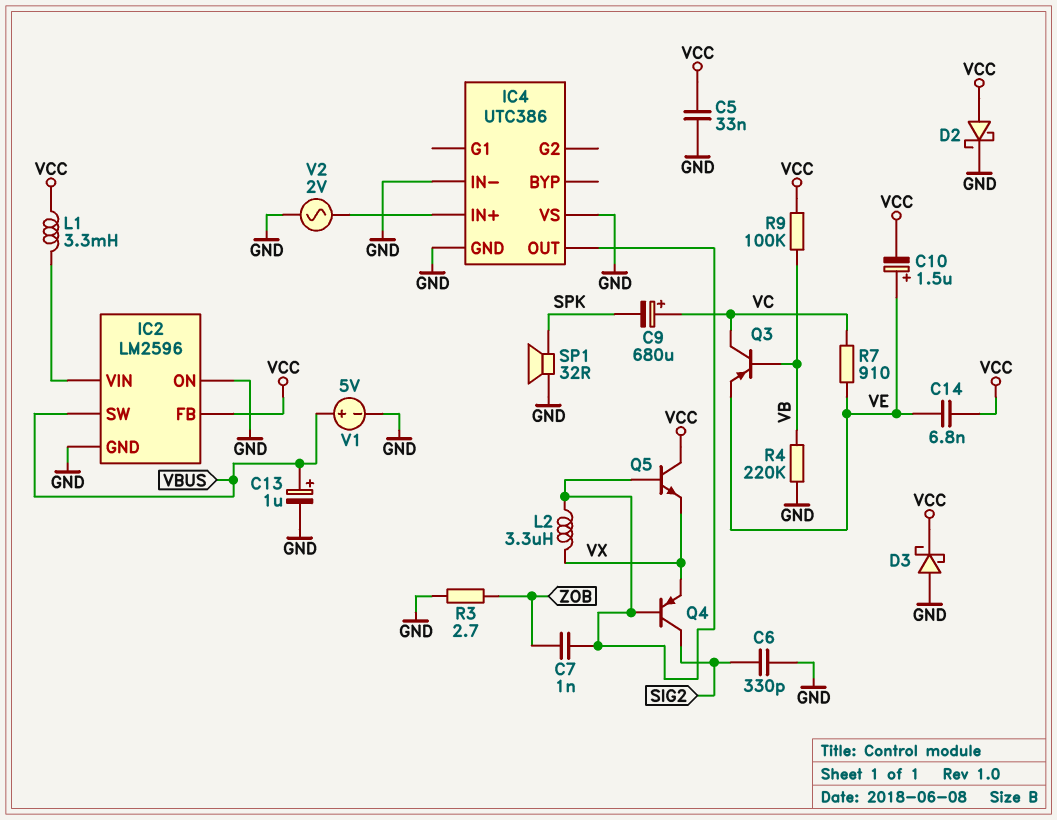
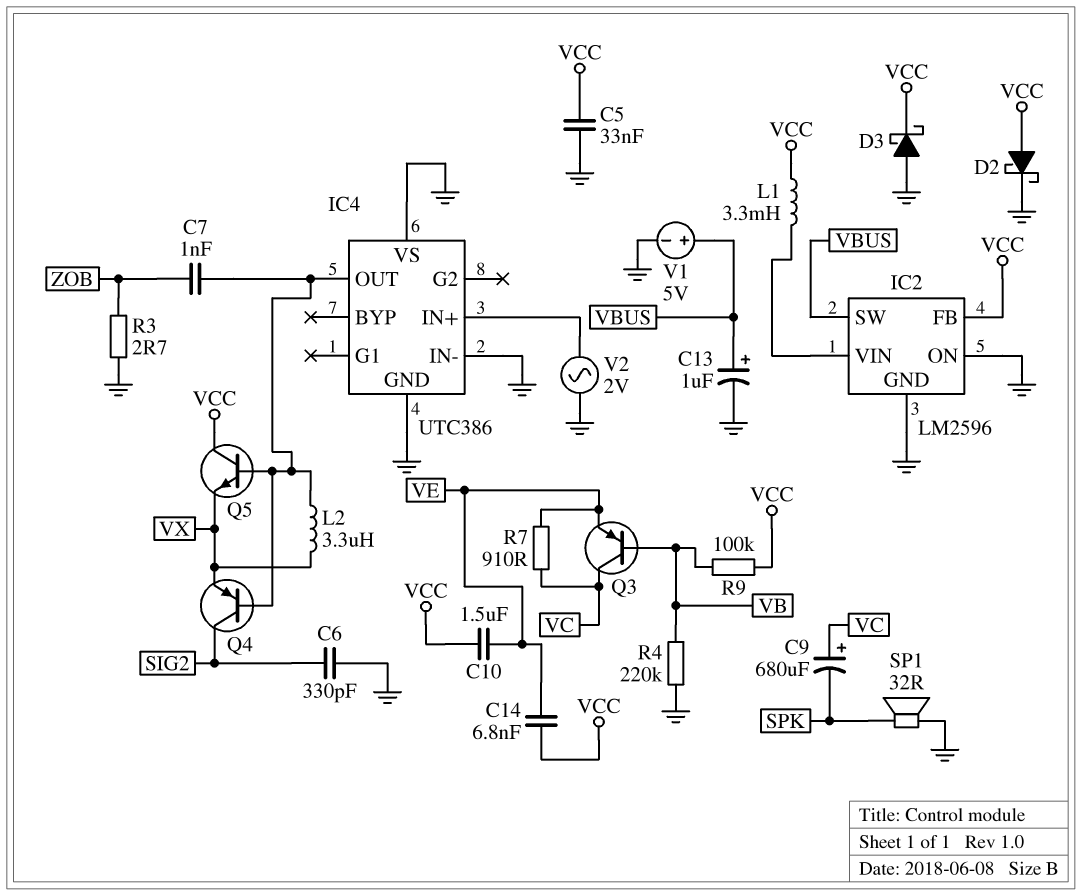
C10: 1.5uF (plus VE, minus VCC) -> 1.5uF (VCC, VE)

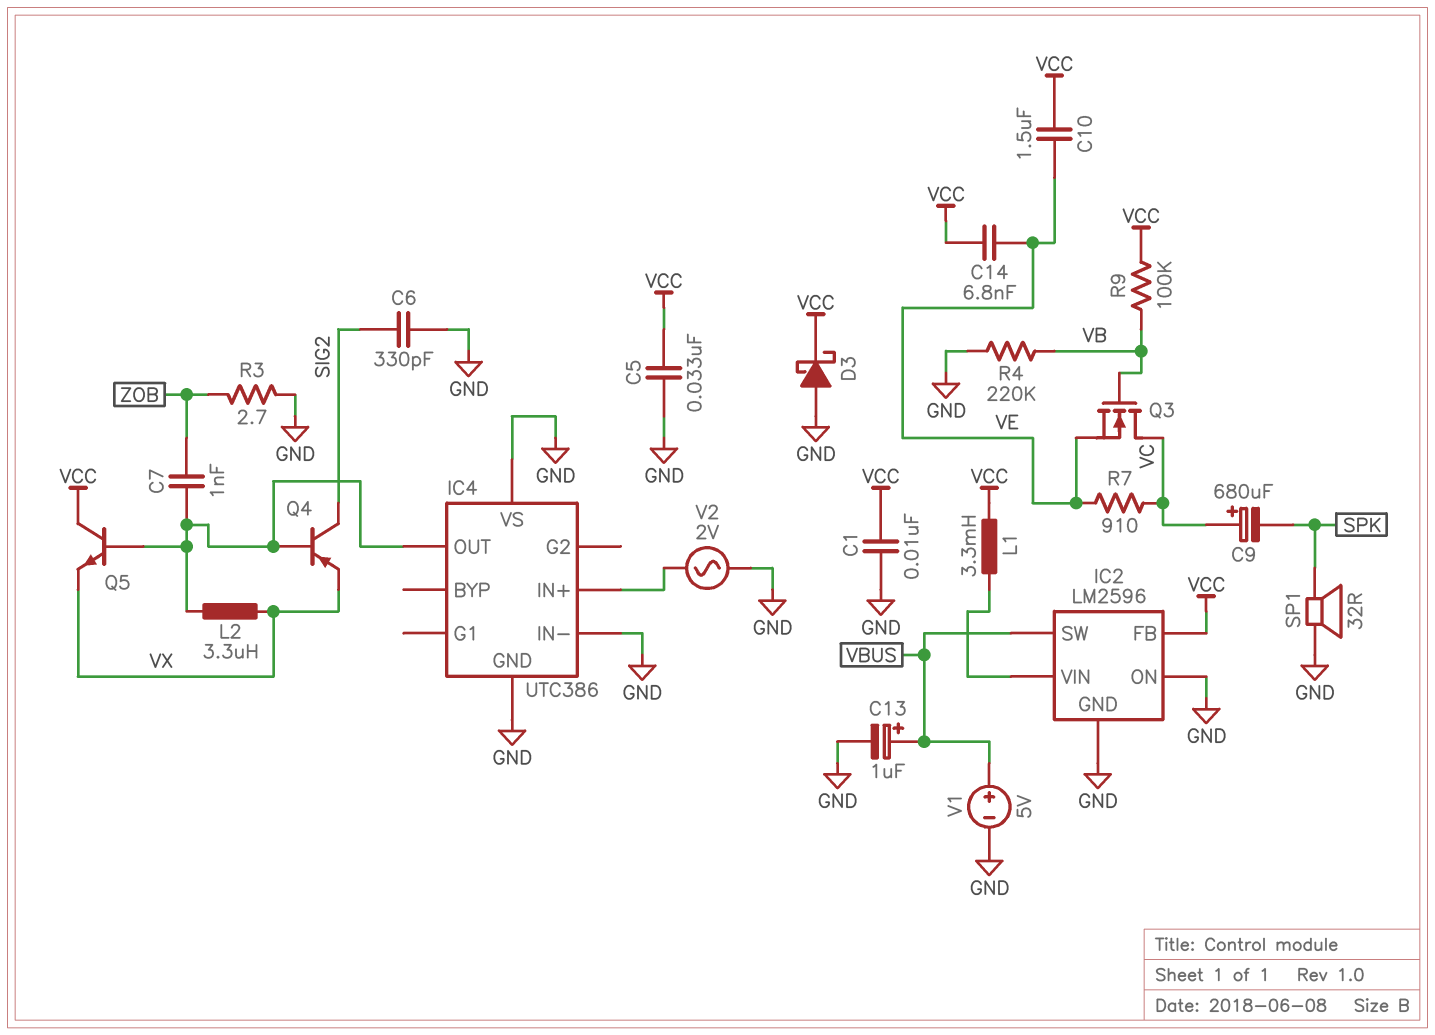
C1: none -> 10nF (GND, VCC)
D2: schottky (A VCC, K GND) -> none
Q3: PNP (B VB, C VC, E VE) -> NMOS (G VB, D VC, S VE)

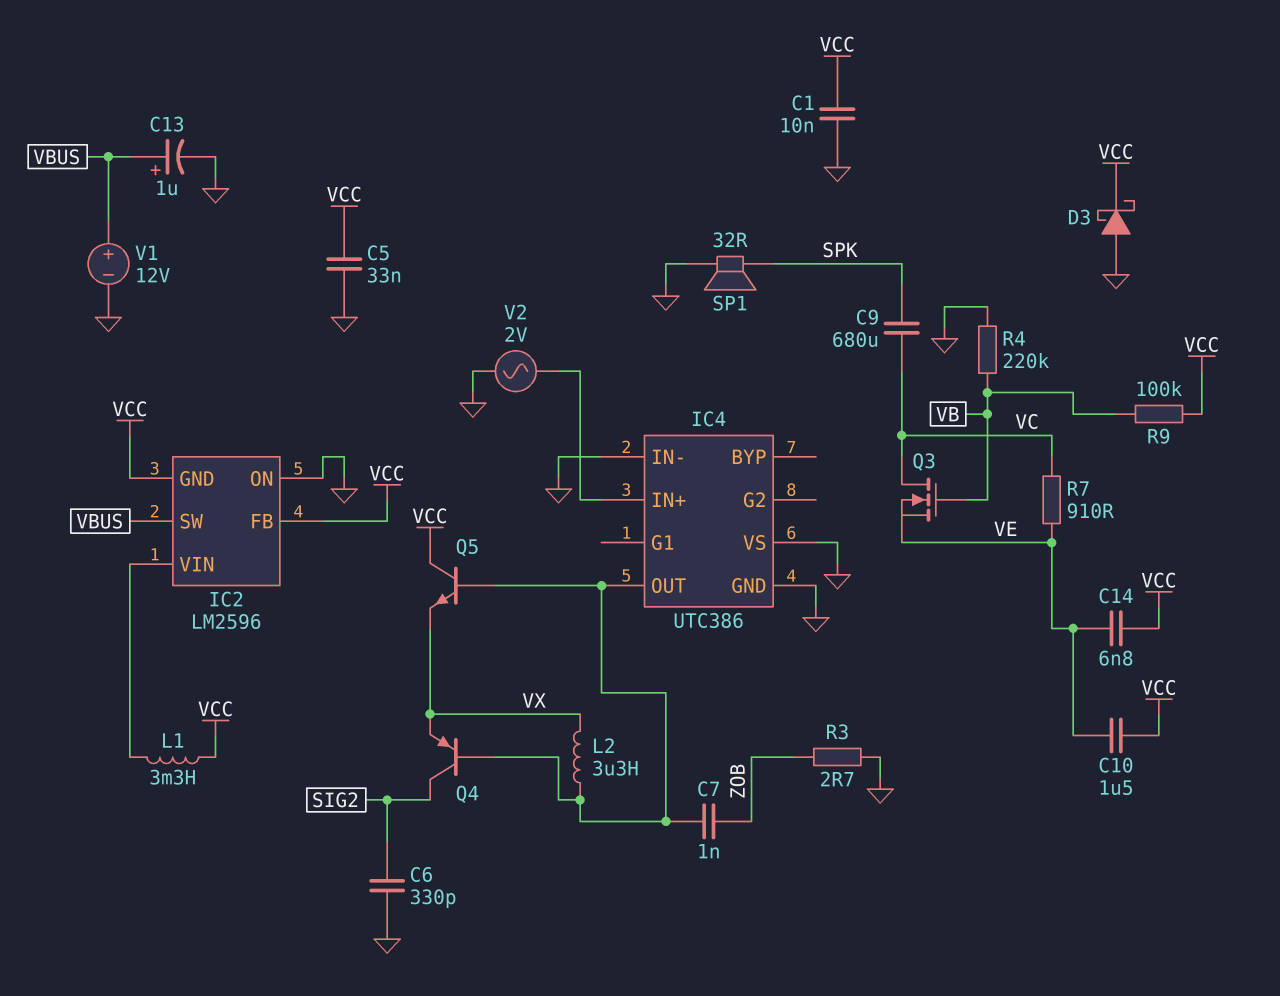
C9: 680uF (plus VC, minus SPK) -> 680uF (SPK, VC)
IC2 pin GND: GND -> VCC
V1: 5V (plus VBUS, minus GND) -> 12V (plus VBUS, minus GND)

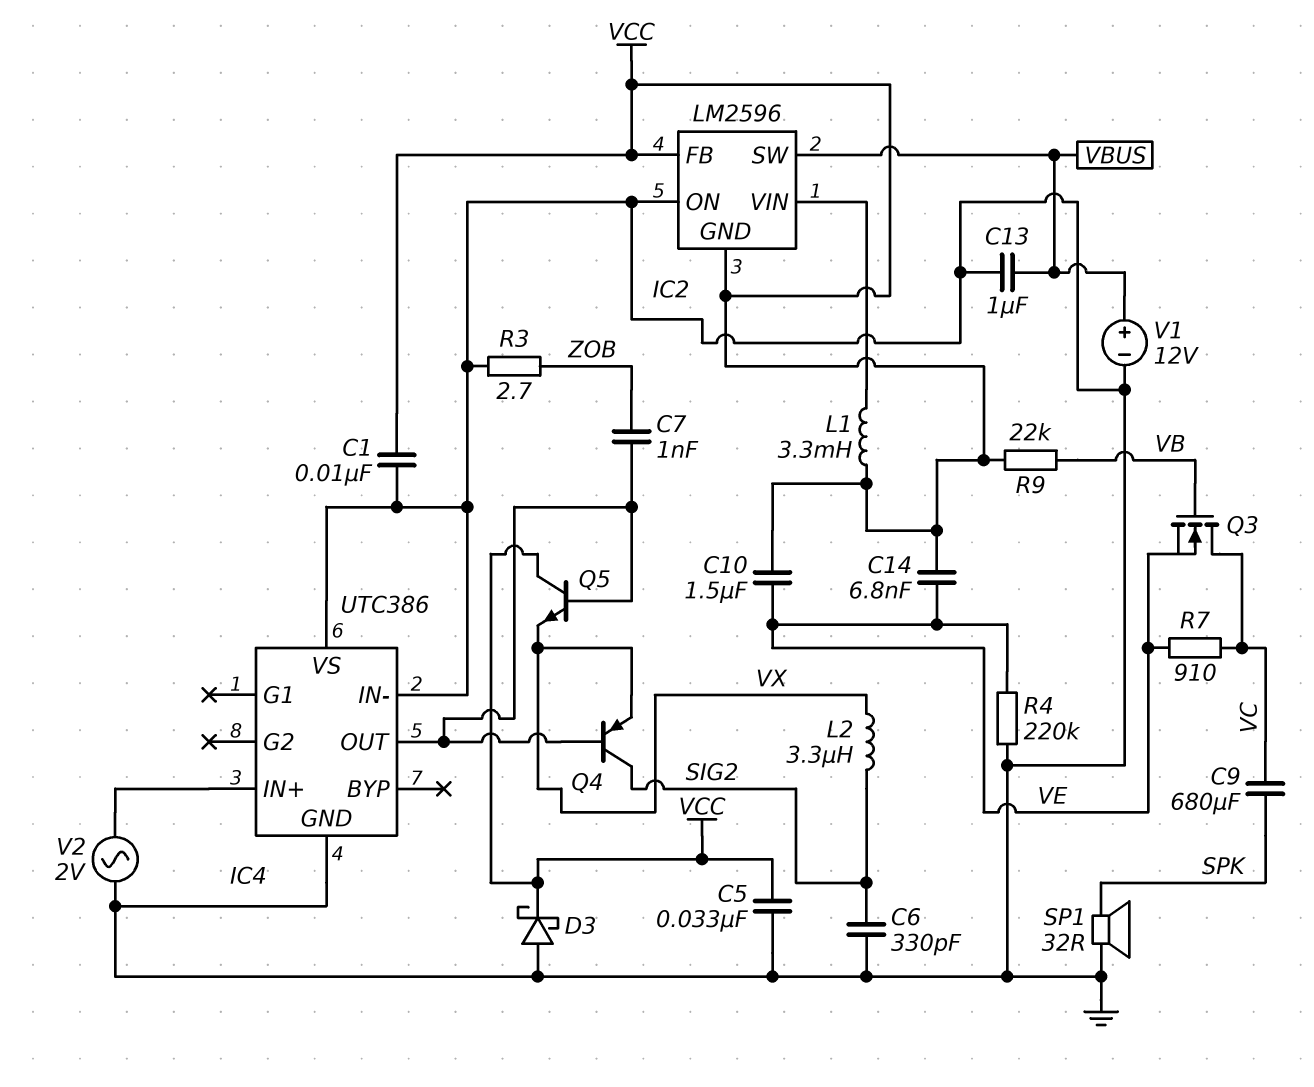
C13: 1uF (plus VBUS, minus GND) -> 1uF (GND, VBUS)
L2: 3.3uH (IC4/OUT, VX) -> 3.3uH (SIG2, VX)
R4: 220k (GND, VB) -> 220k (GND, VE)
R9: 100k (VB, VCC) -> 22k (VB, VCC)

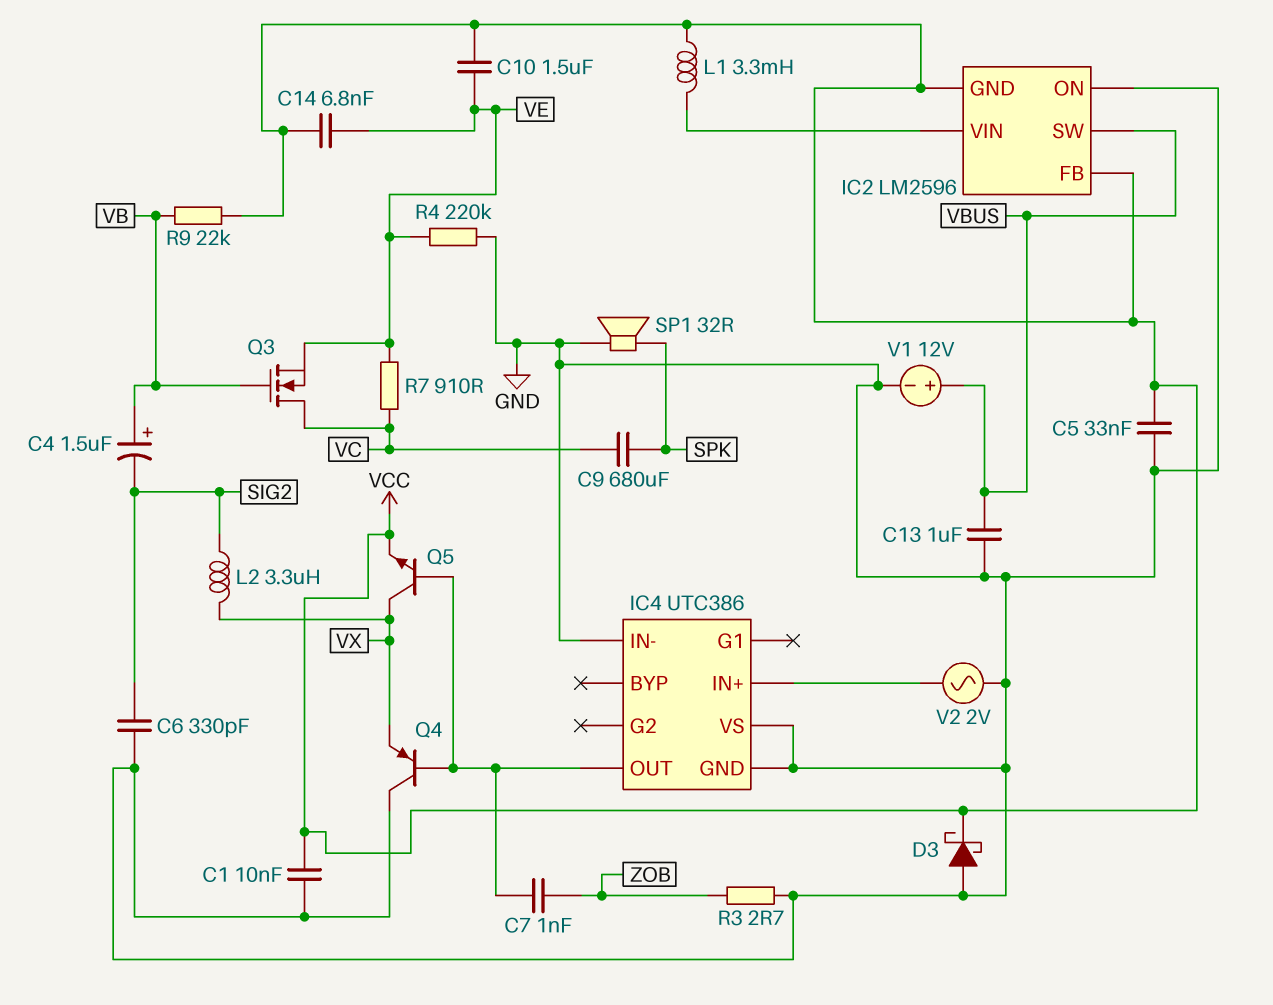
C4: none -> 1.5uF (plus VB, minus SIG2)
Q4: PNP (B IC4/OUT, C SIG2, E VX) -> PNP (B IC4/OUT, C GND, E VX)
Q5: NPN (B IC4/OUT, C VCC, E VX) -> NPN (B IC4/OUT, C VX, E VCC)

